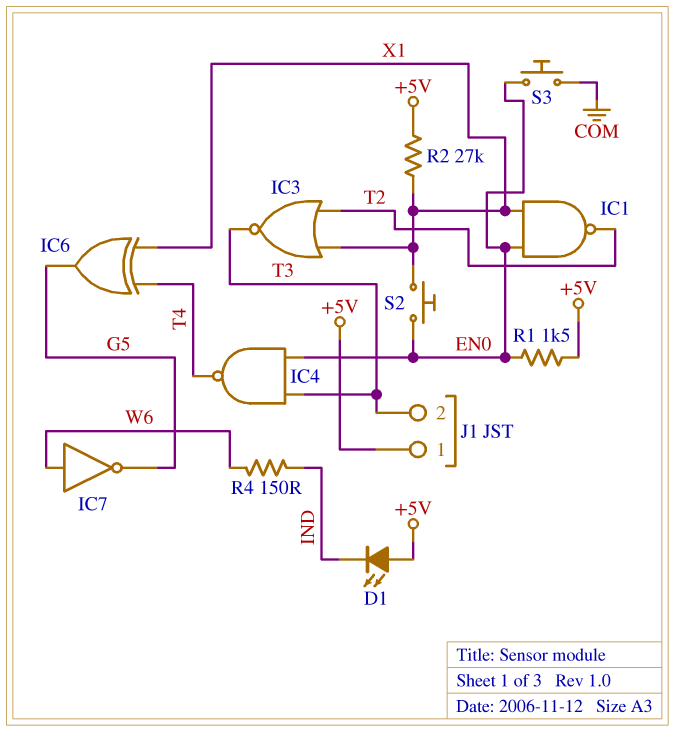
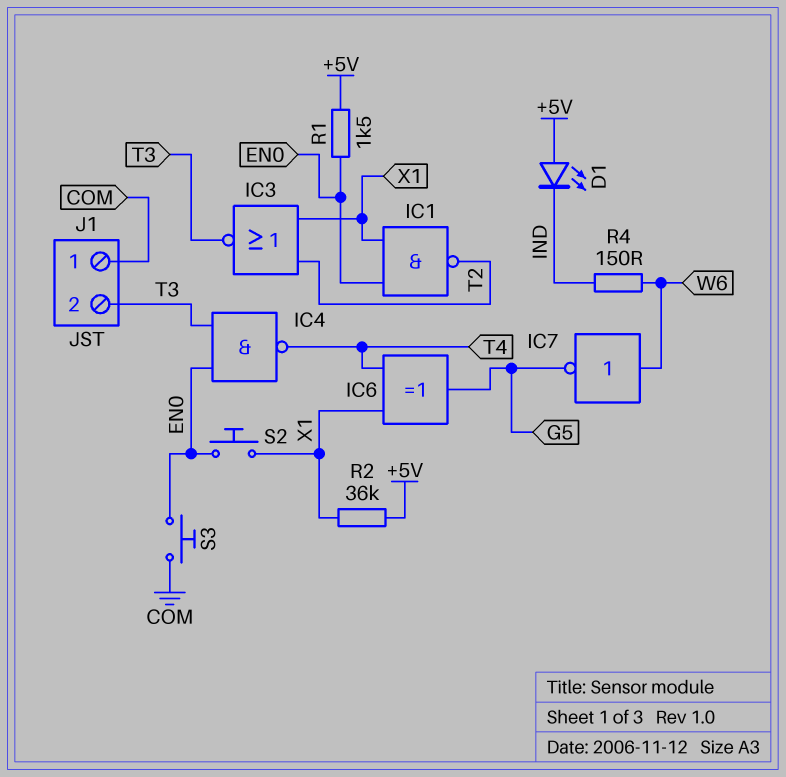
J1 pin 1: +5V -> COM
R2: 27k (+5V, X1) -> 36k (+5V, X1)

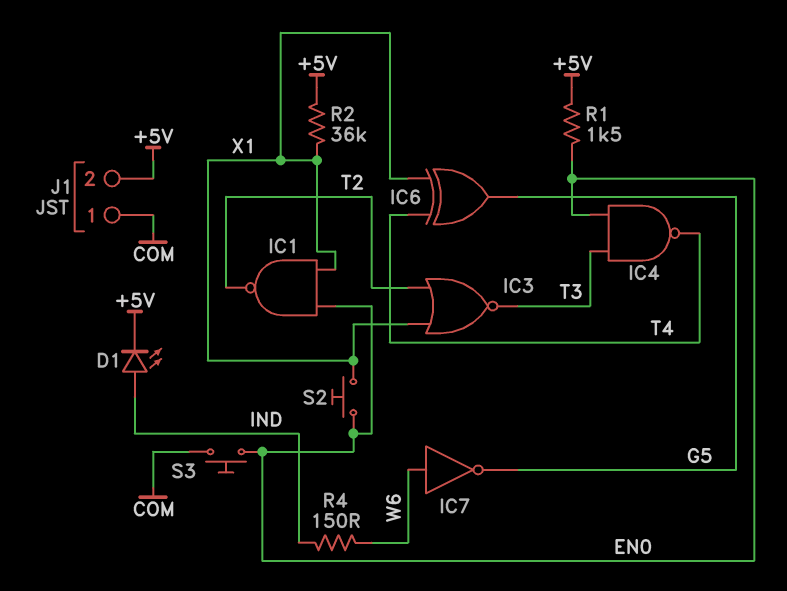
D1: LED (A +5V, K IND) -> LED (A IND, K +5V)
J1 pin 2: T3 -> +5V

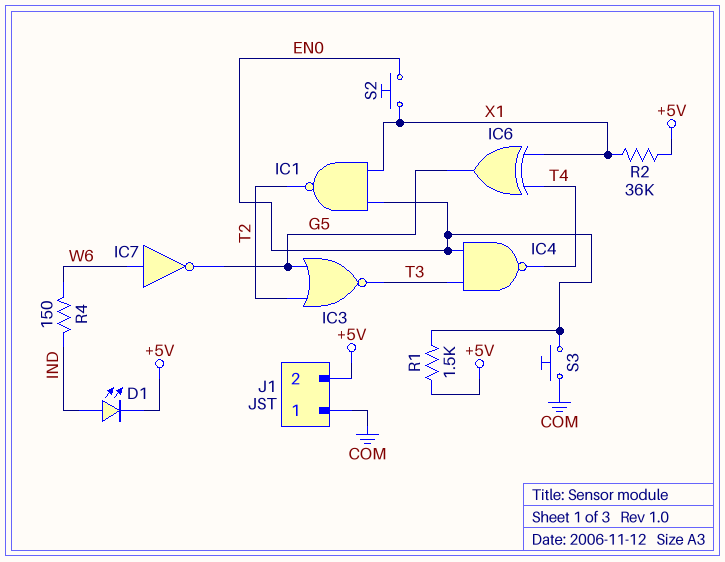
IC3: NOR (in T2, in X1, out T3) -> NOR (in G5, in T2, out T3)

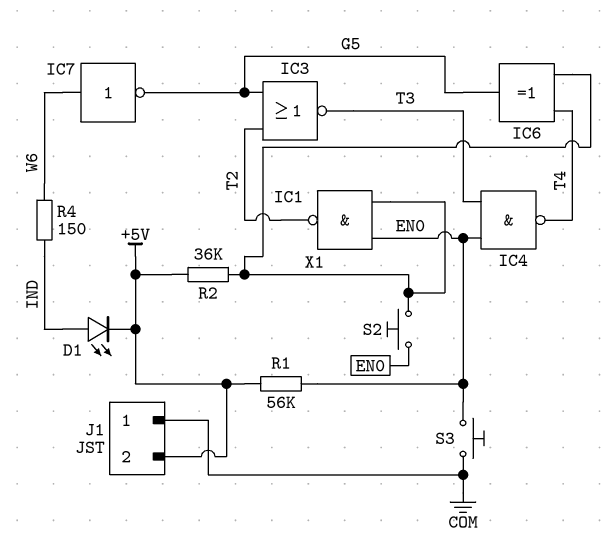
R1: 1.5k (+5V, EN0) -> 56k (+5V, EN0)

